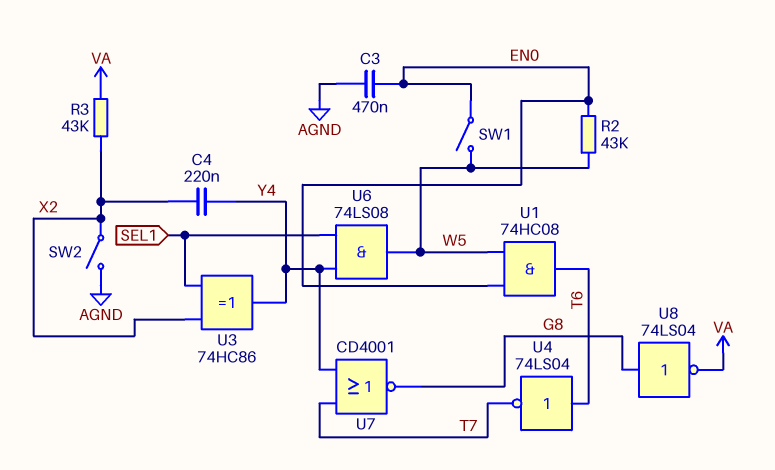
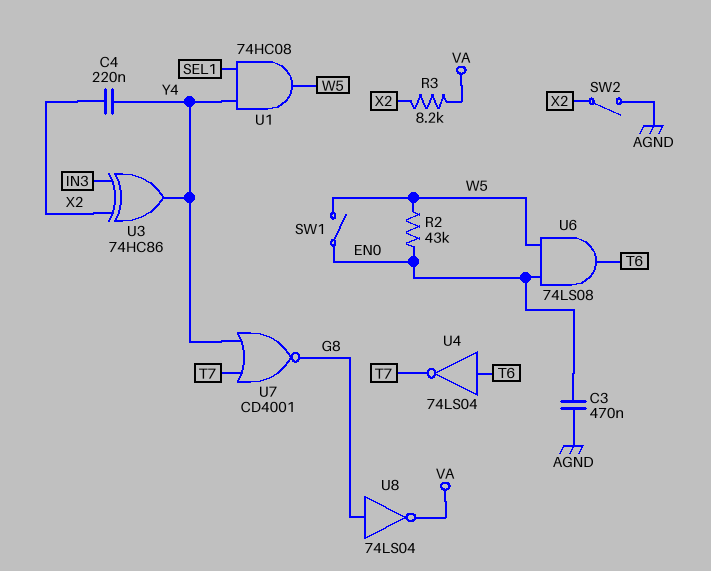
R3: 43k (VA, X2) -> 8.2k (VA, X2)
U1: AND 74HC08 (in EN0, in W5, out T6) -> AND 74HC08 (in SEL1, in Y4, out W5)
U3: XOR 74HC86 (in SEL1, in X2, out Y4) -> XOR 74HC86 (in IN3, in X2, out Y4)
U6: AND 74LS08 (in SEL1, in Y4, out W5) -> AND 74LS08 (in EN0, in W5, out T6)

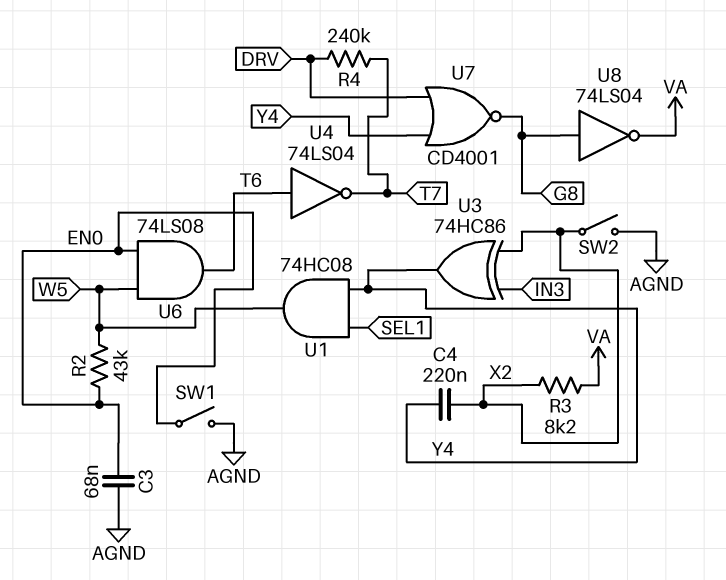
C3: 470nF (AGND, EN0) -> 68nF (AGND, EN0)
R4: none -> 240k (DRV, T7)
SW1: switch (EN0, W5) -> switch (AGND, EN0)
U7: NOR CD4001 (in T7, in Y4, out G8) -> NOR CD4001 (in DRV, in Y4, out G8)

